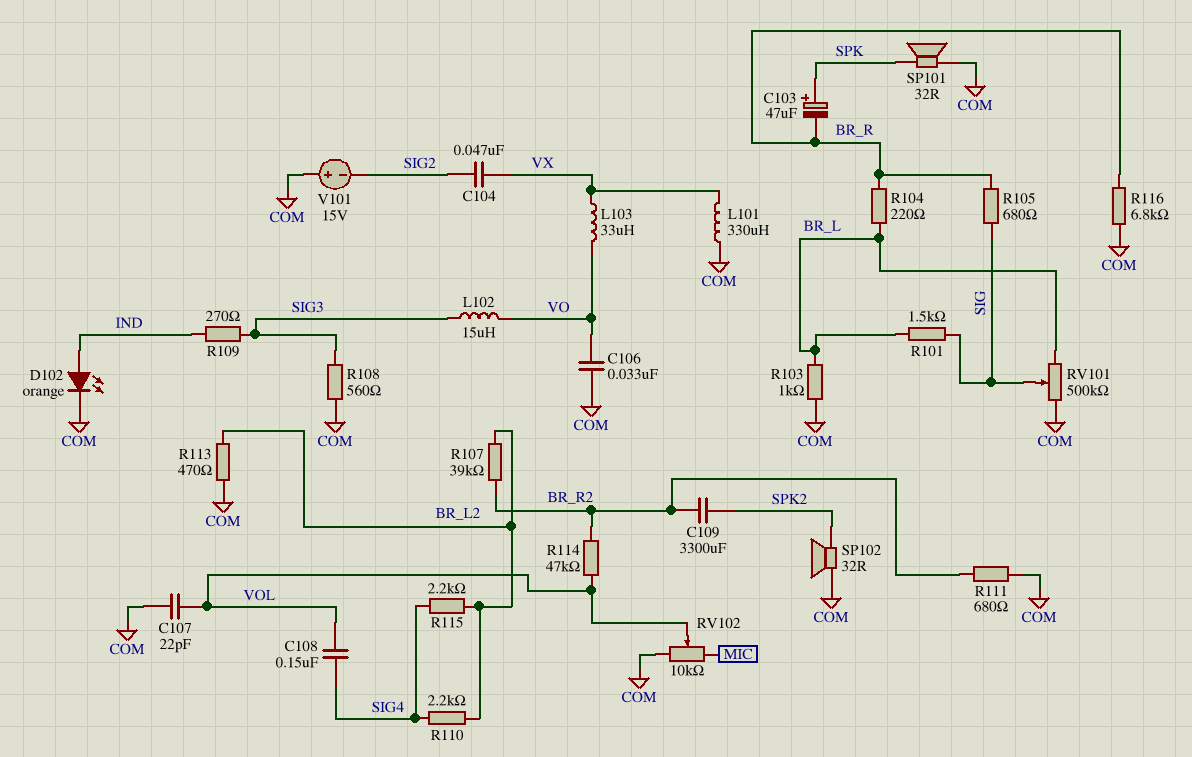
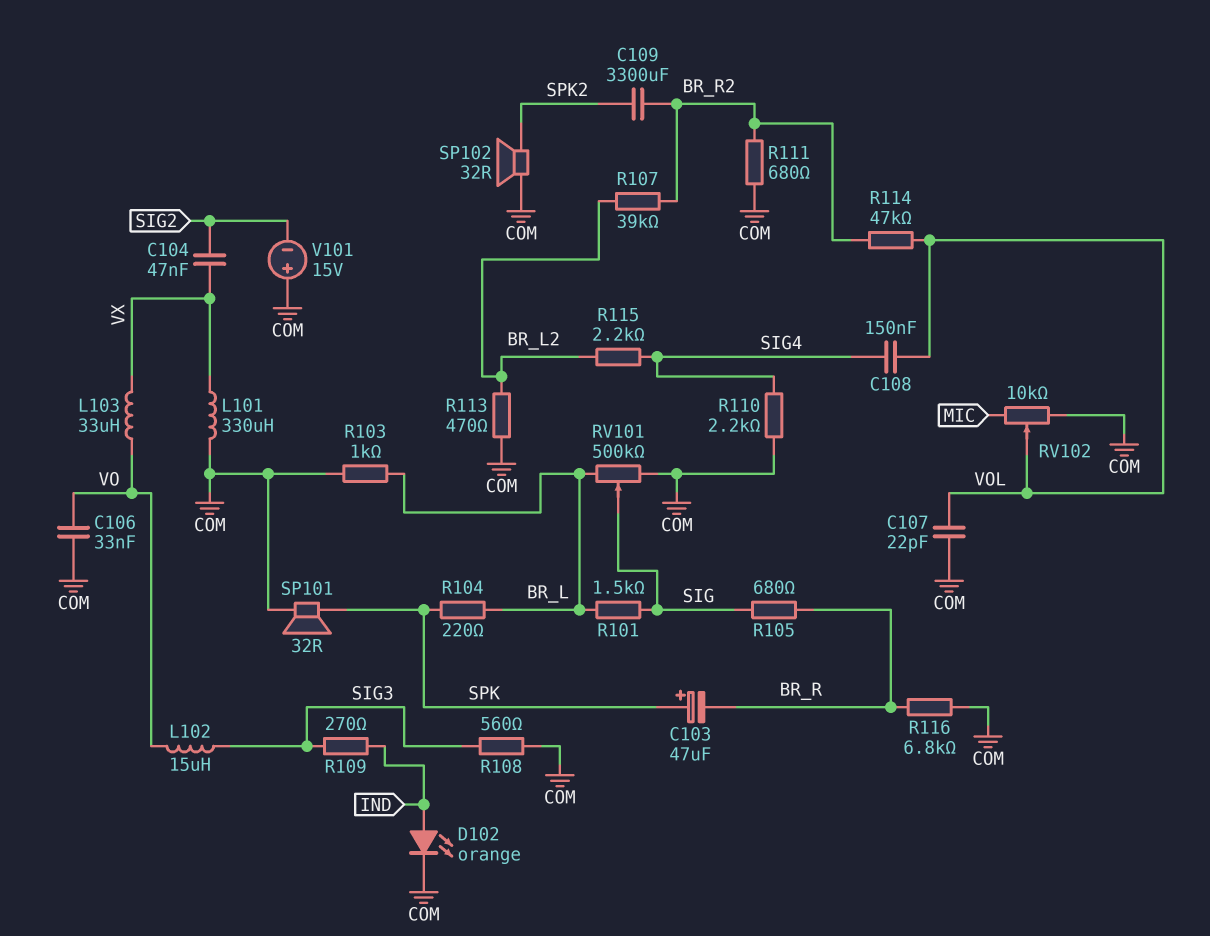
R104: 220 (BR_L, BR_R) -> 220 (BR_L, SPK)
R110: 2.2k (BR_L2, SIG4) -> 2.2k (COM, SIG4)

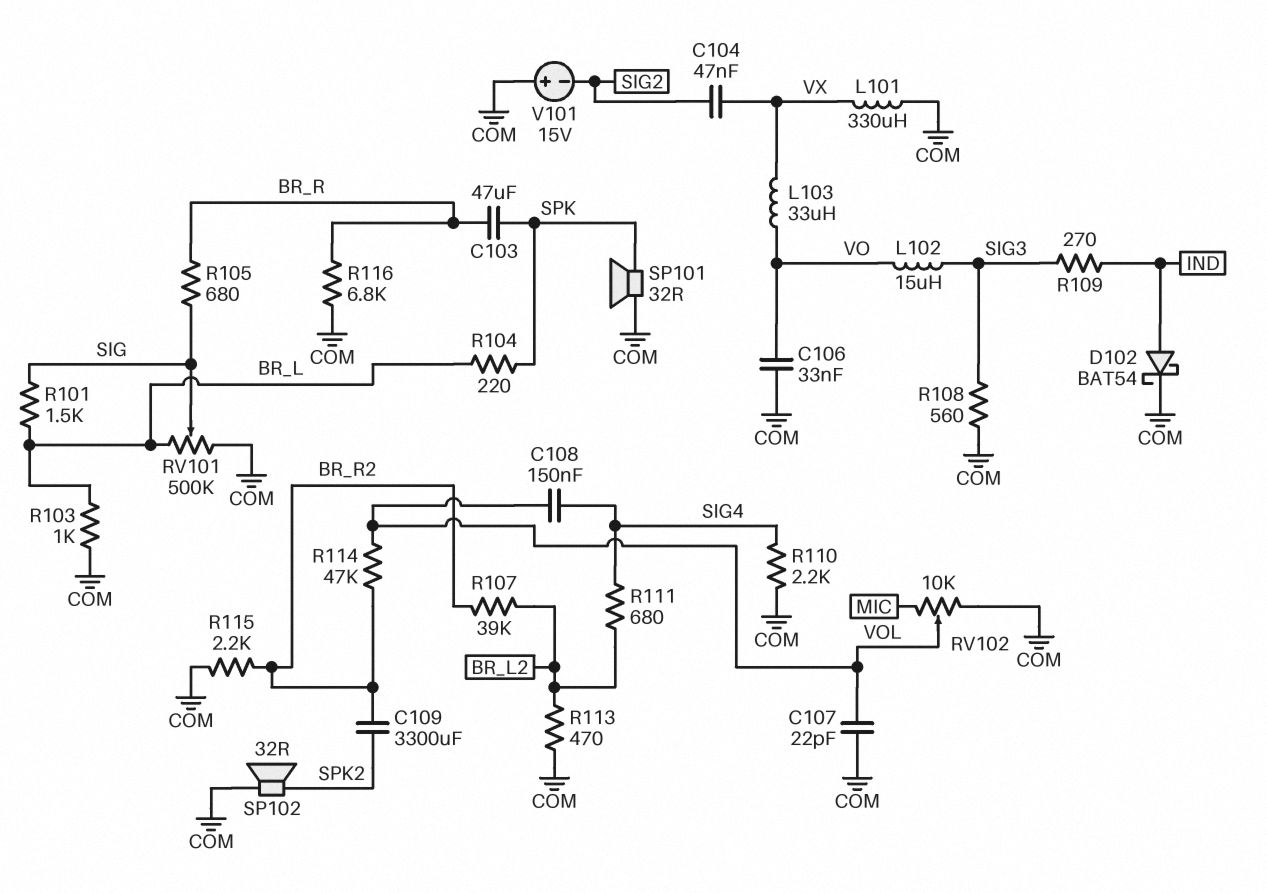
C103: 47uF (plus SPK, minus BR_R) -> 47uF (BR_R, SPK)
D102: LED orange (A IND, K COM) -> schottky BAT54 (A IND, K COM)
R111: 680 (BR_R2, COM) -> 680 (BR_L2, SIG4)
R115: 2.2k (BR_L2, SIG4) -> 2.2k (BR_R2, COM)

